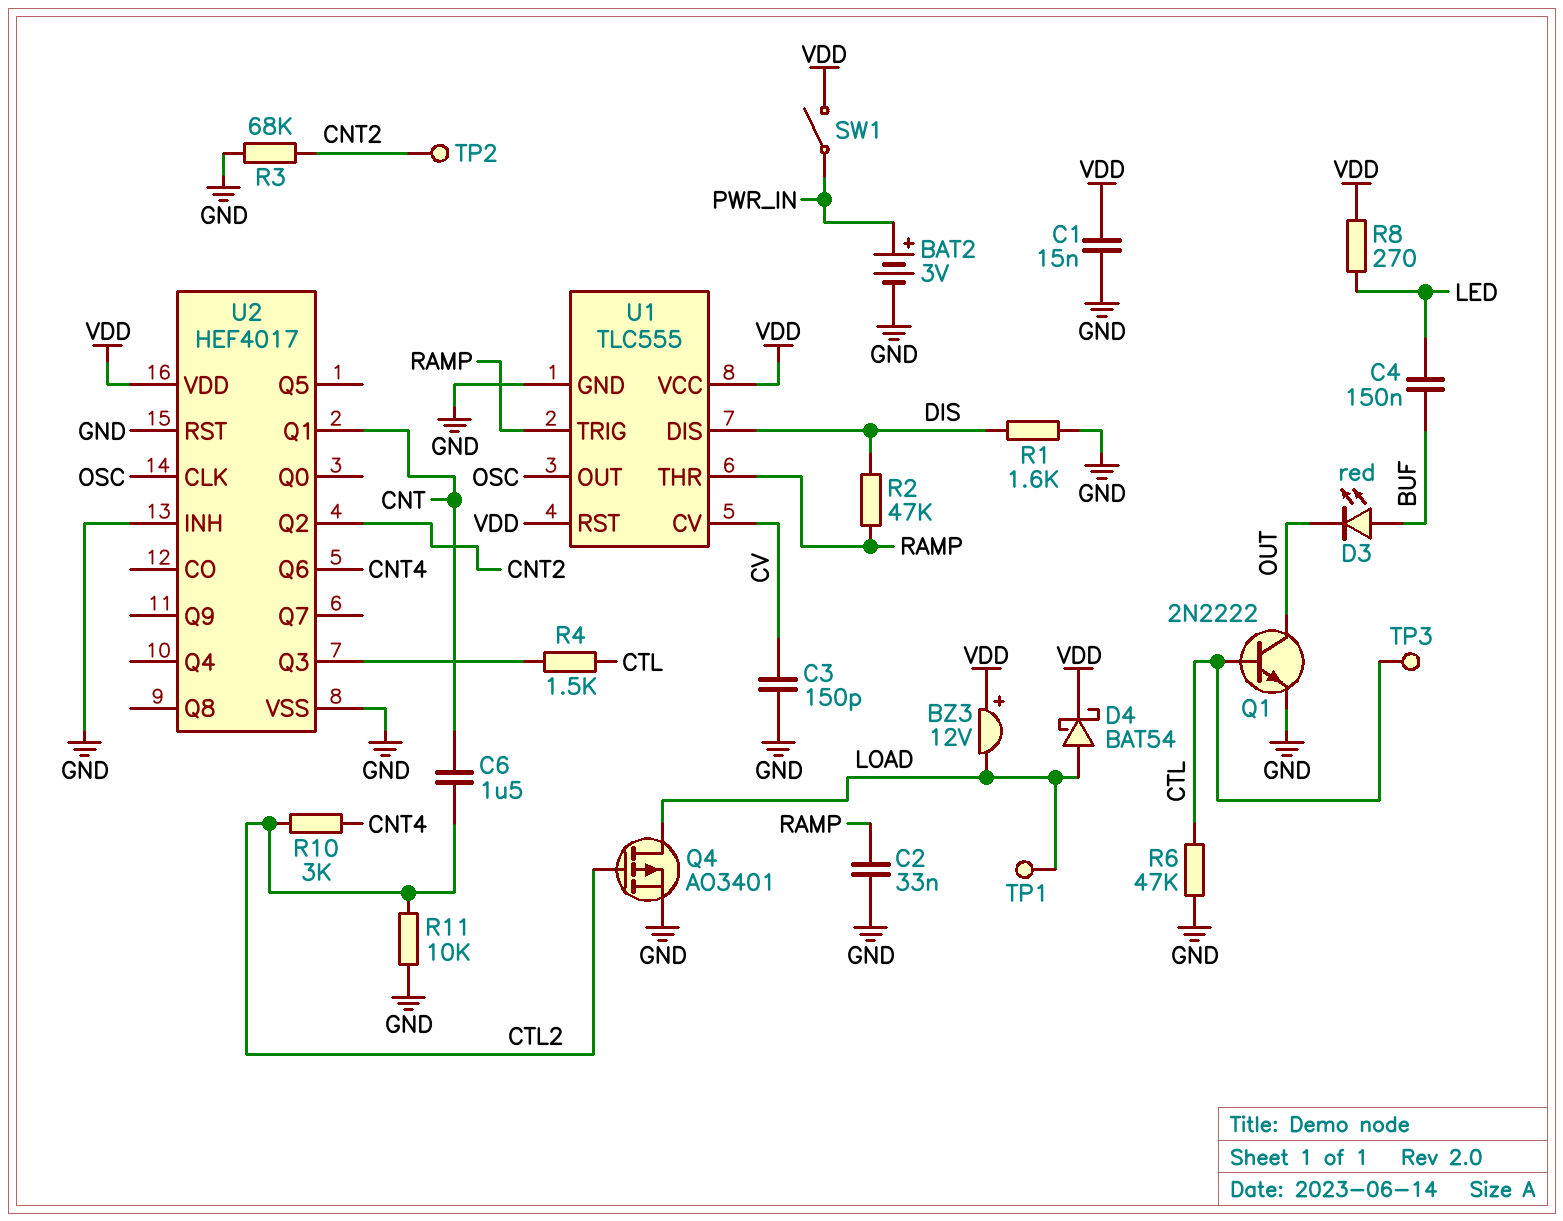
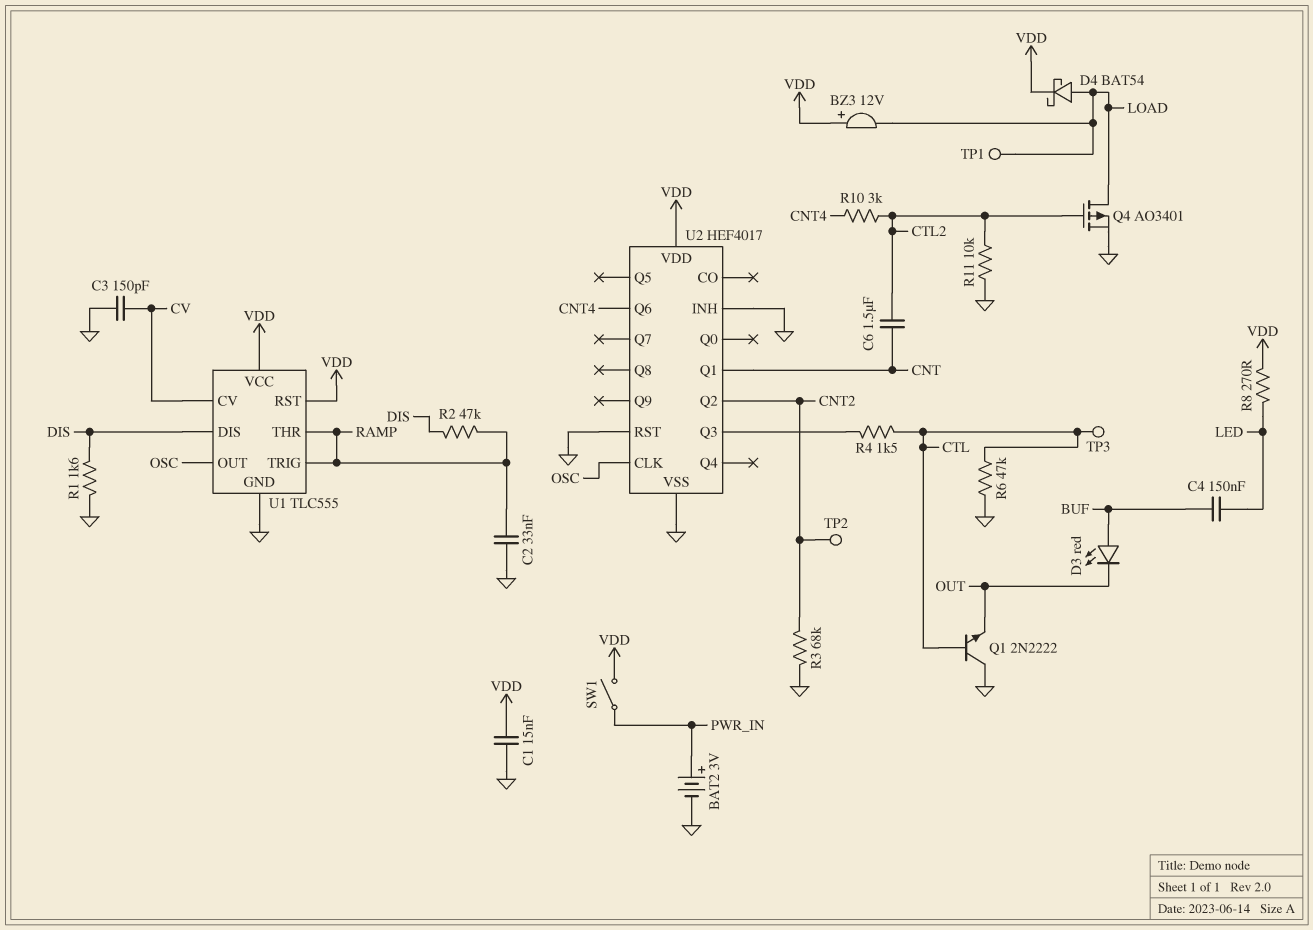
Q1: NPN 2N2222 (B CTL, C OUT, E GND) -> NPN 2N2222 (B CTL, C GND, E OUT)

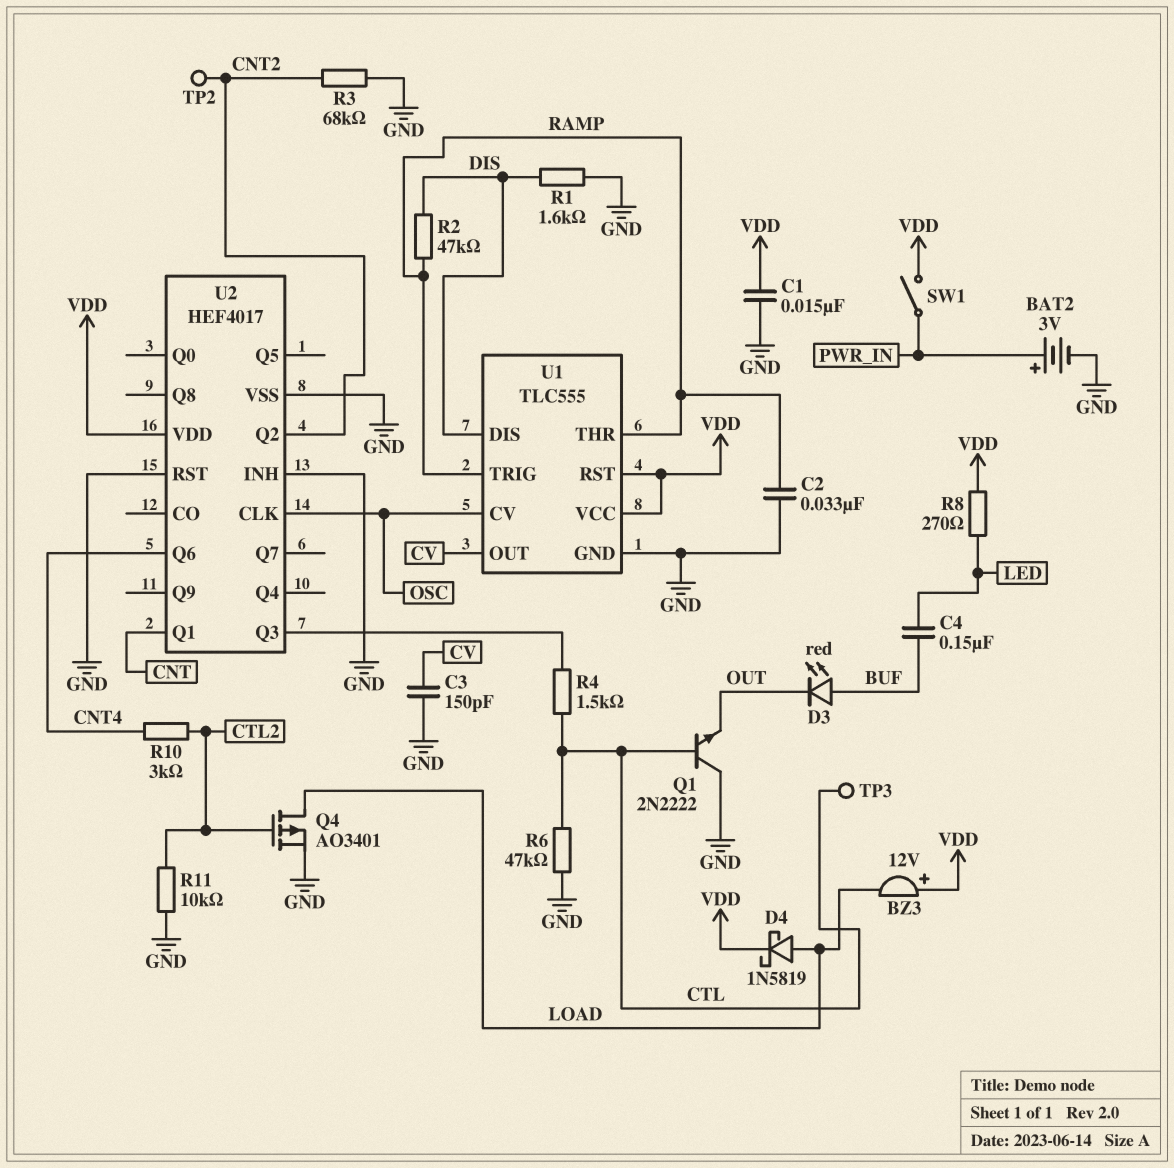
C6: 1.5uF (CNT, CTL2) -> none
D4: schottky BAT54 (A LOAD, K VDD) -> schottky 1N5819 (A LOAD, K VDD)
TP1: test point (LOAD) -> none
U1 pin CV: CV -> OSC
U1 pin OUT: OSC -> CV

